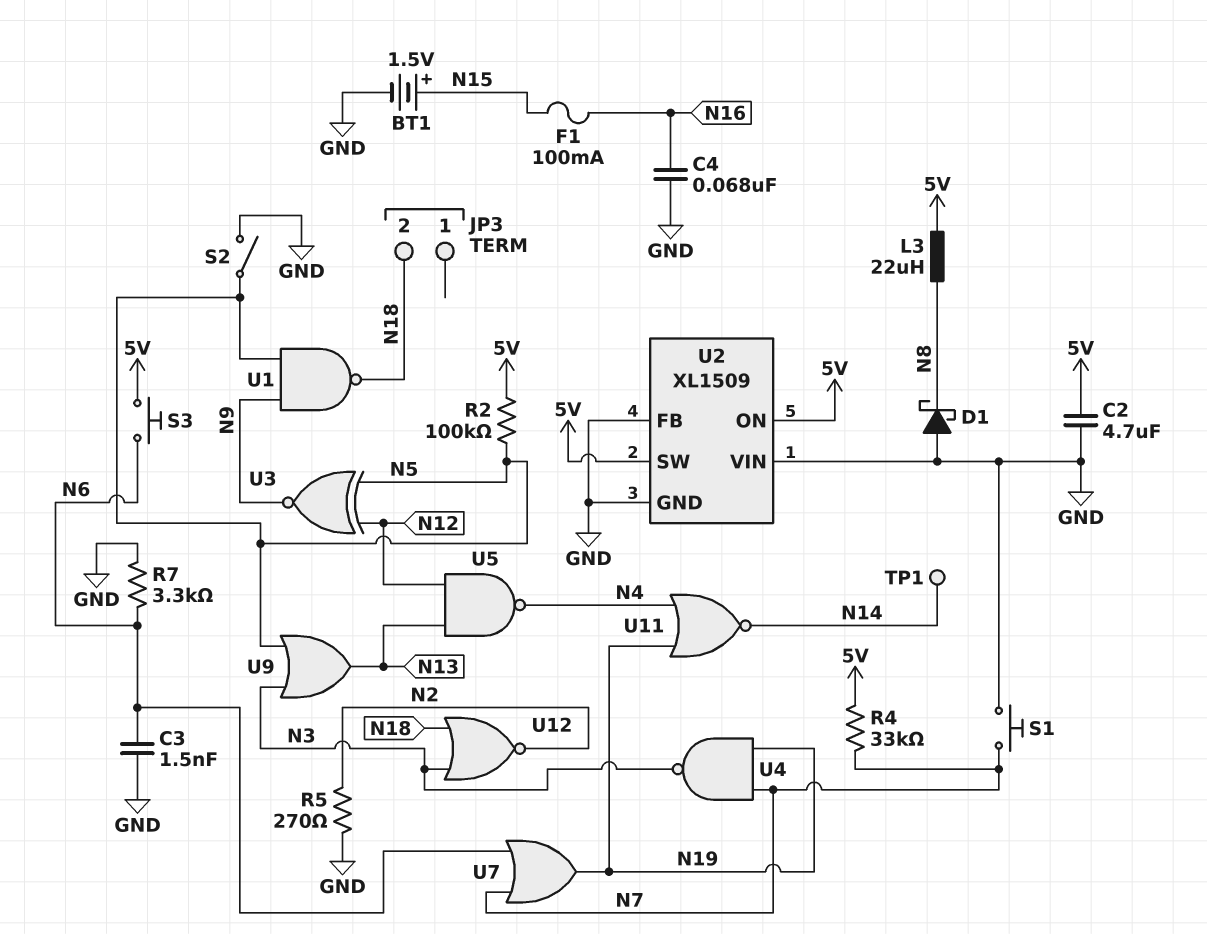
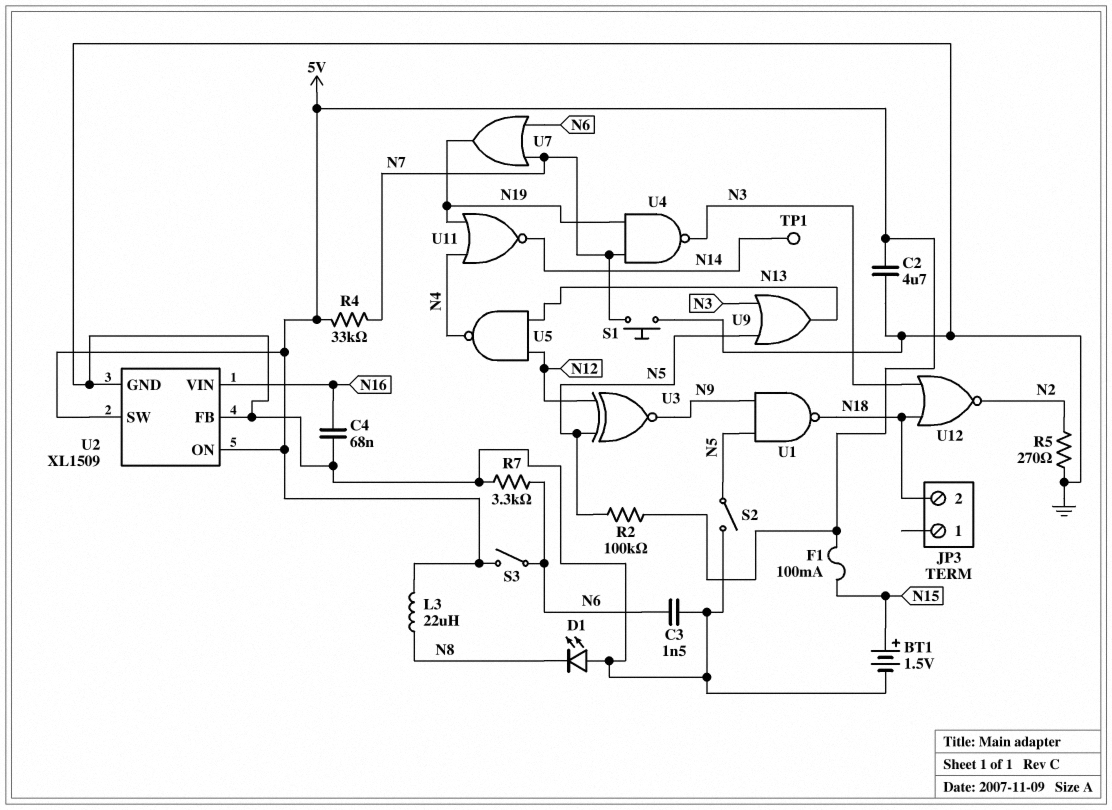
D1: schottky (A GND, K N8) -> LED (A GND, K N8)
F1: 100mA (N15, N16) -> 100mA (5V, N15)
S3: button (5V, N6) -> switch (5V, N6)
U2 pin VIN: GND -> N16

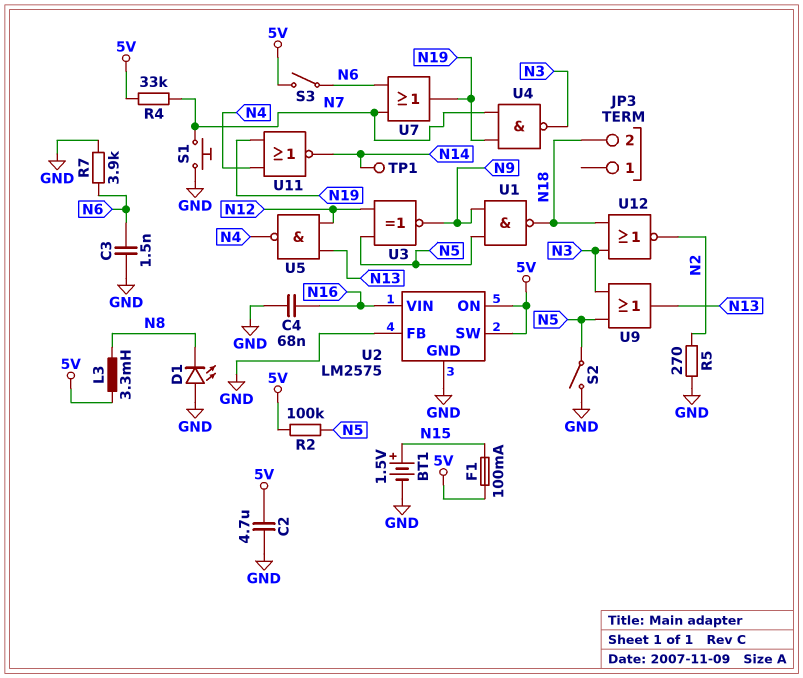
L3: 22uH (5V, N8) -> 3.3mH (5V, N8)
R7: 3.3k (GND, N6) -> 3.9k (GND, N6)
U2: XL1509 -> LM2575

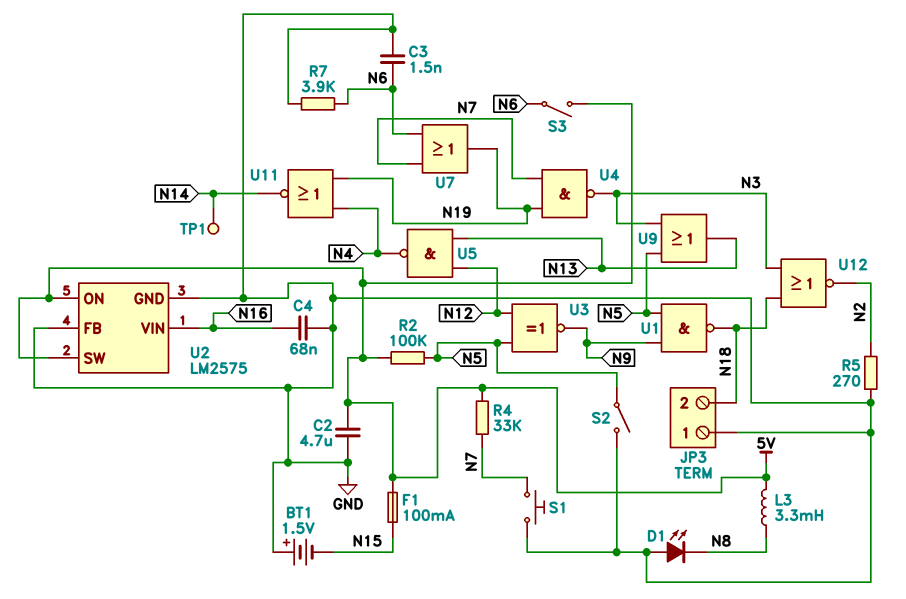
BT1: 1.5V (plus N15, minus GND) -> 1.5V (plus GND, minus N15)
JP3 pin 1: none -> GND

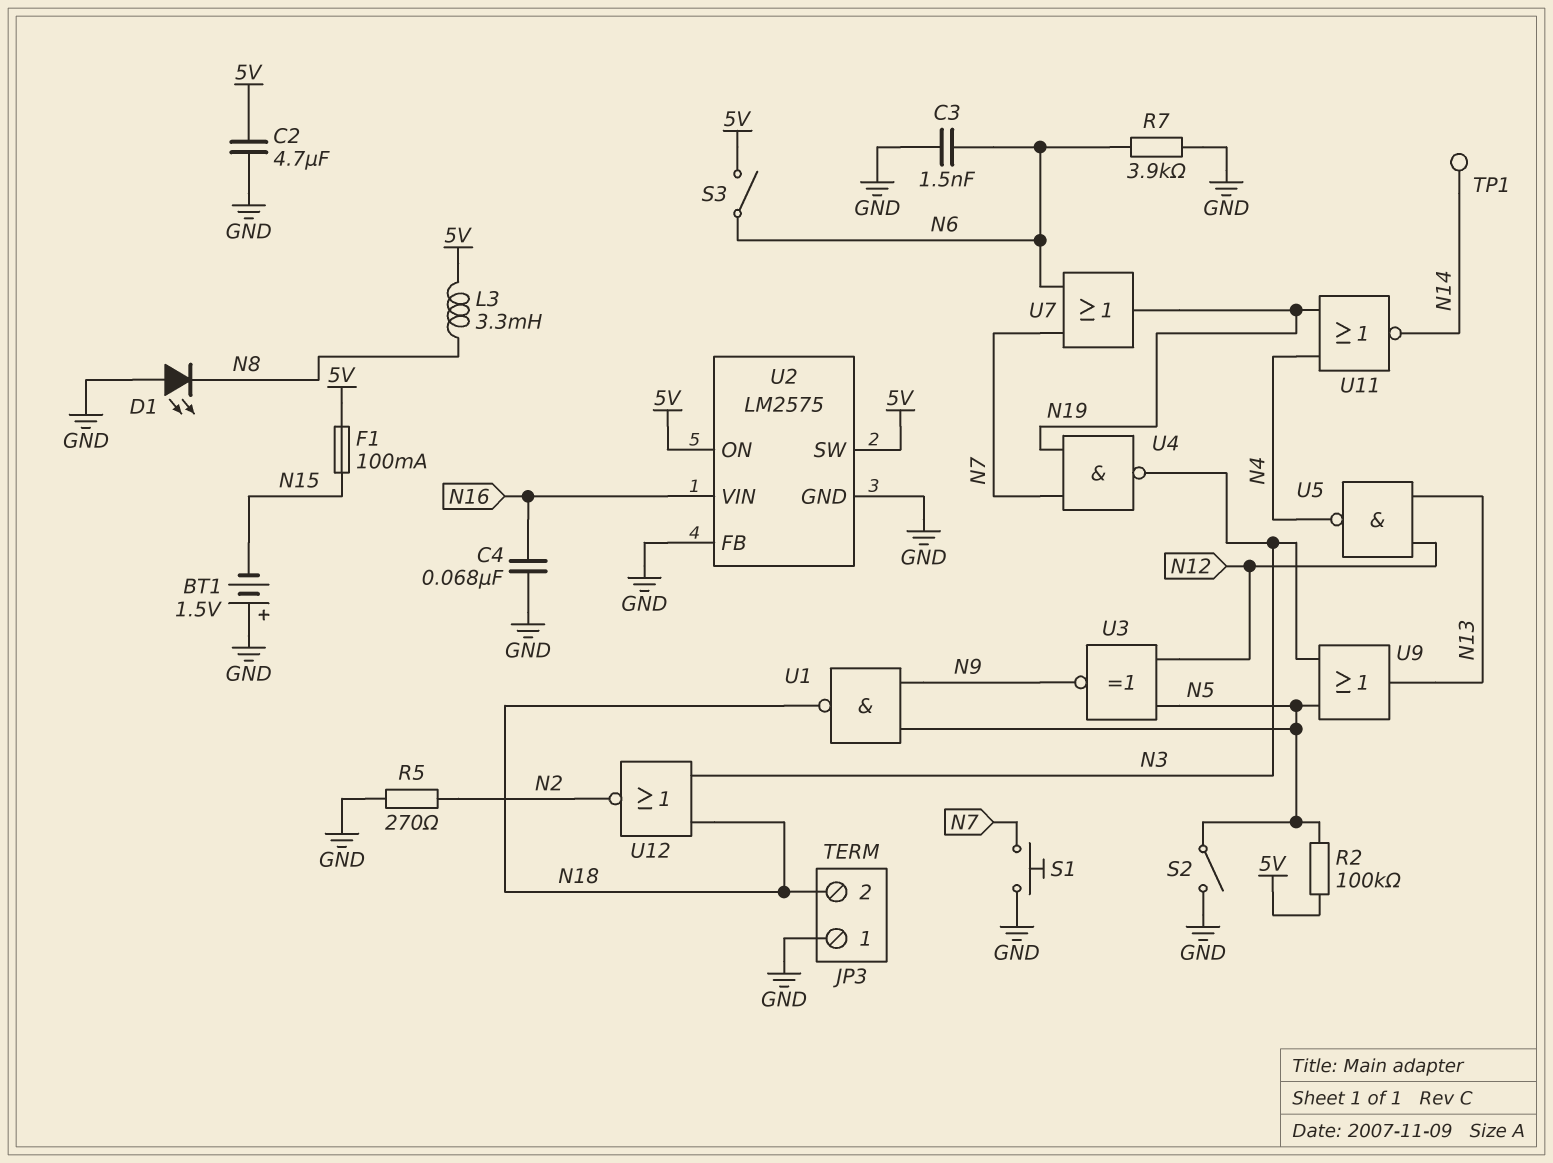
R4: 33k (5V, N7) -> none

